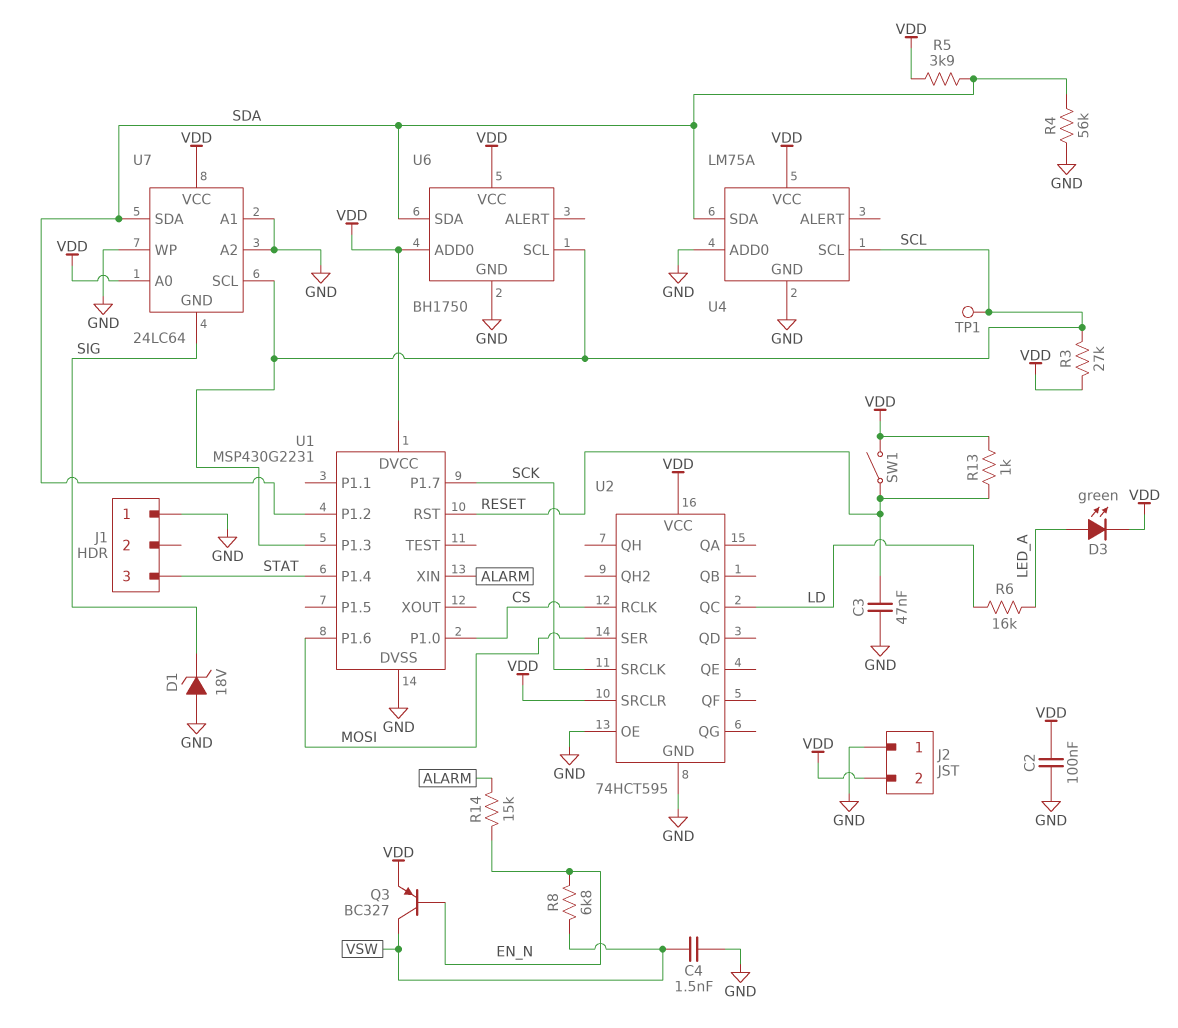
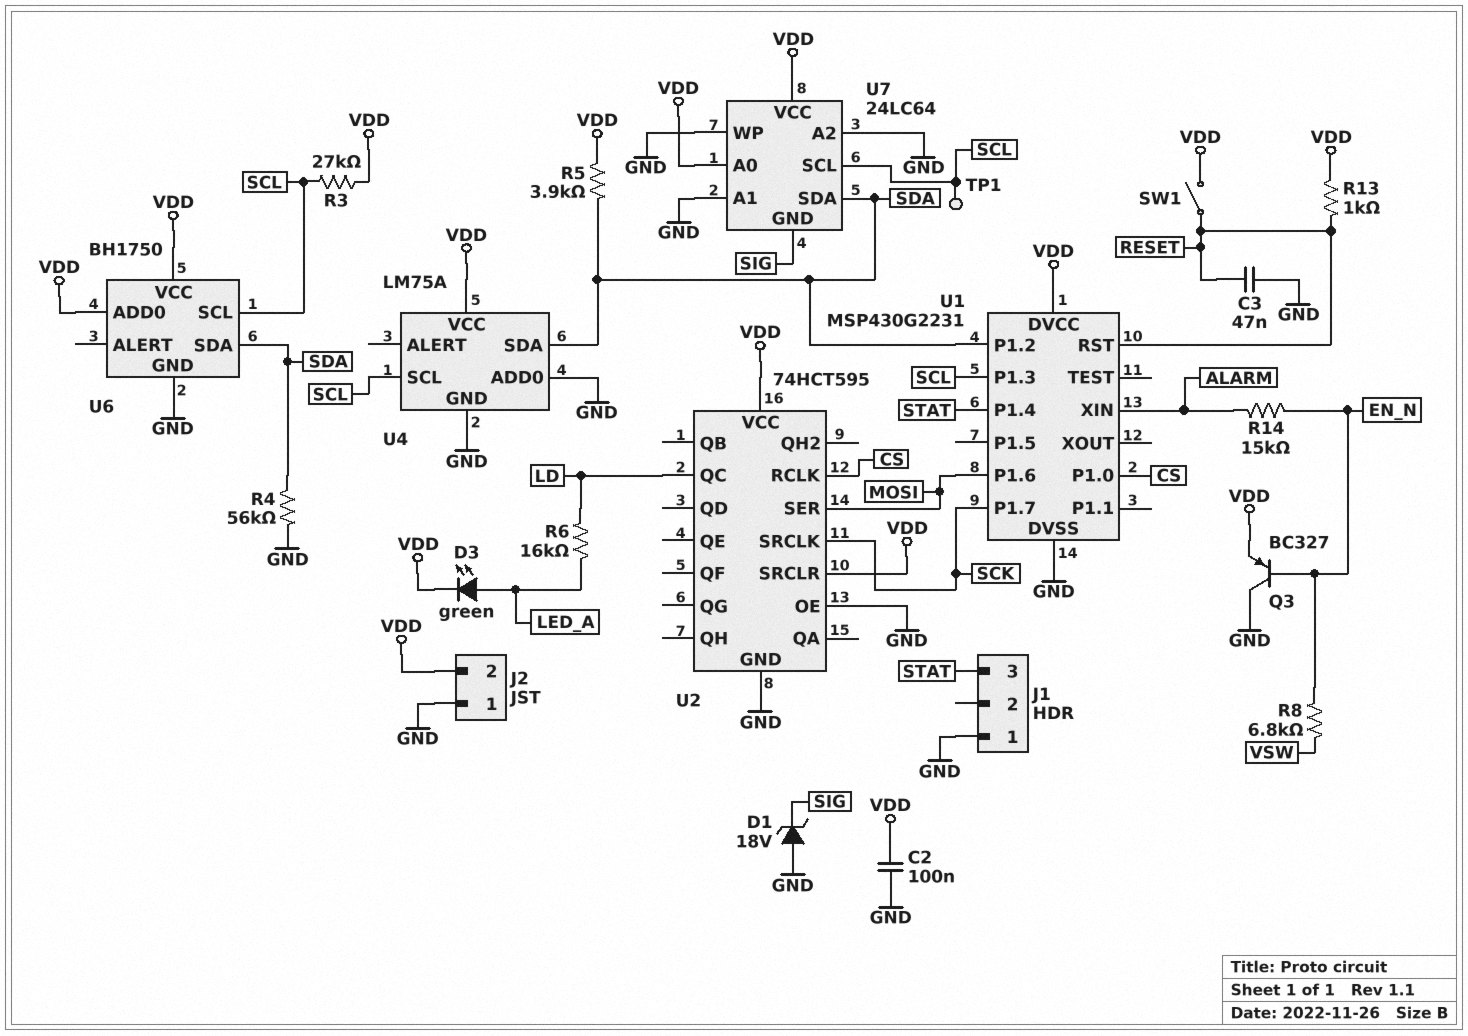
C4: 1.5nF (GND, VSW) -> none
Q3: PNP BC327 (B EN_N, C VSW, E VDD) -> PNP BC327 (B EN_N, C GND, E VDD)

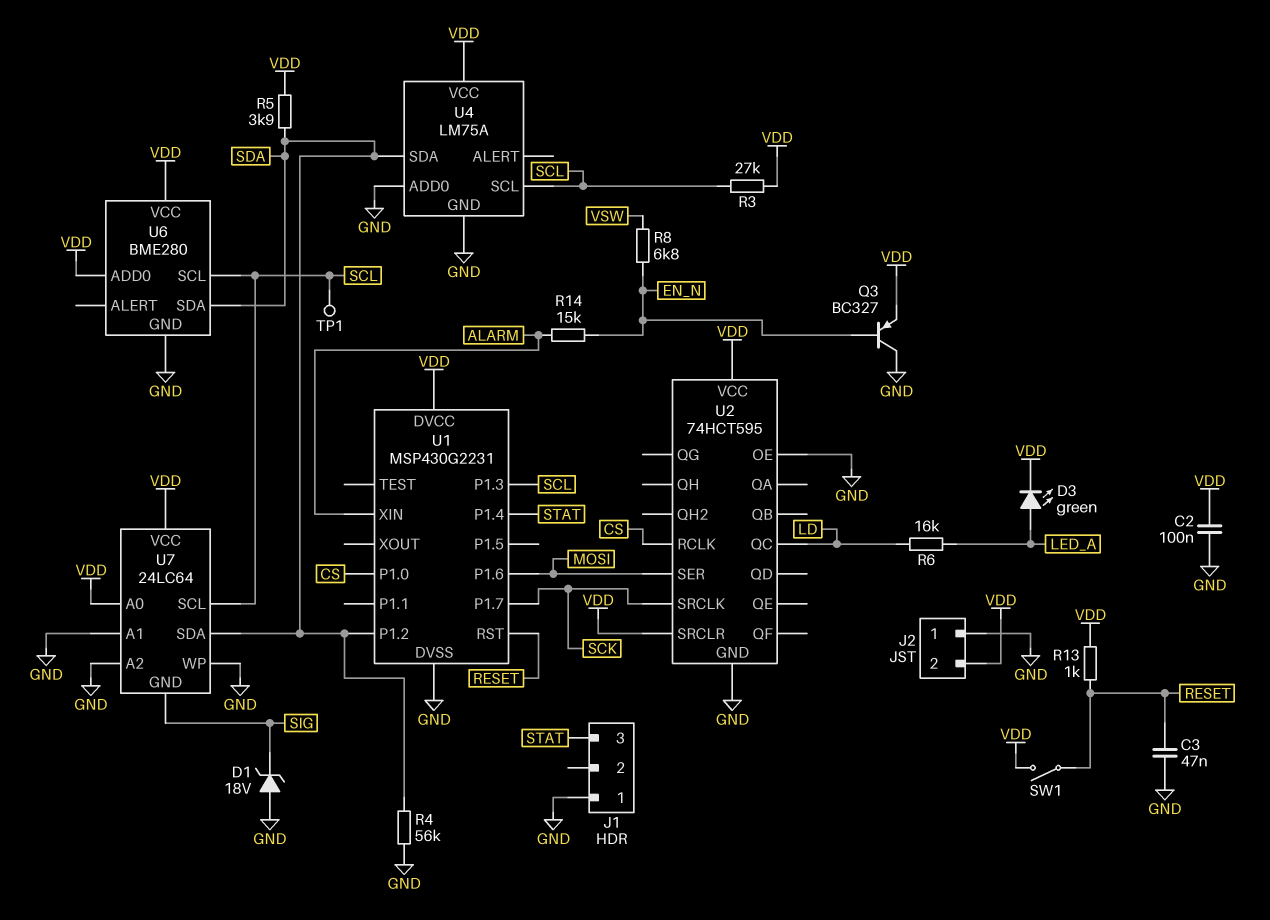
U6: BH1750 -> BME280

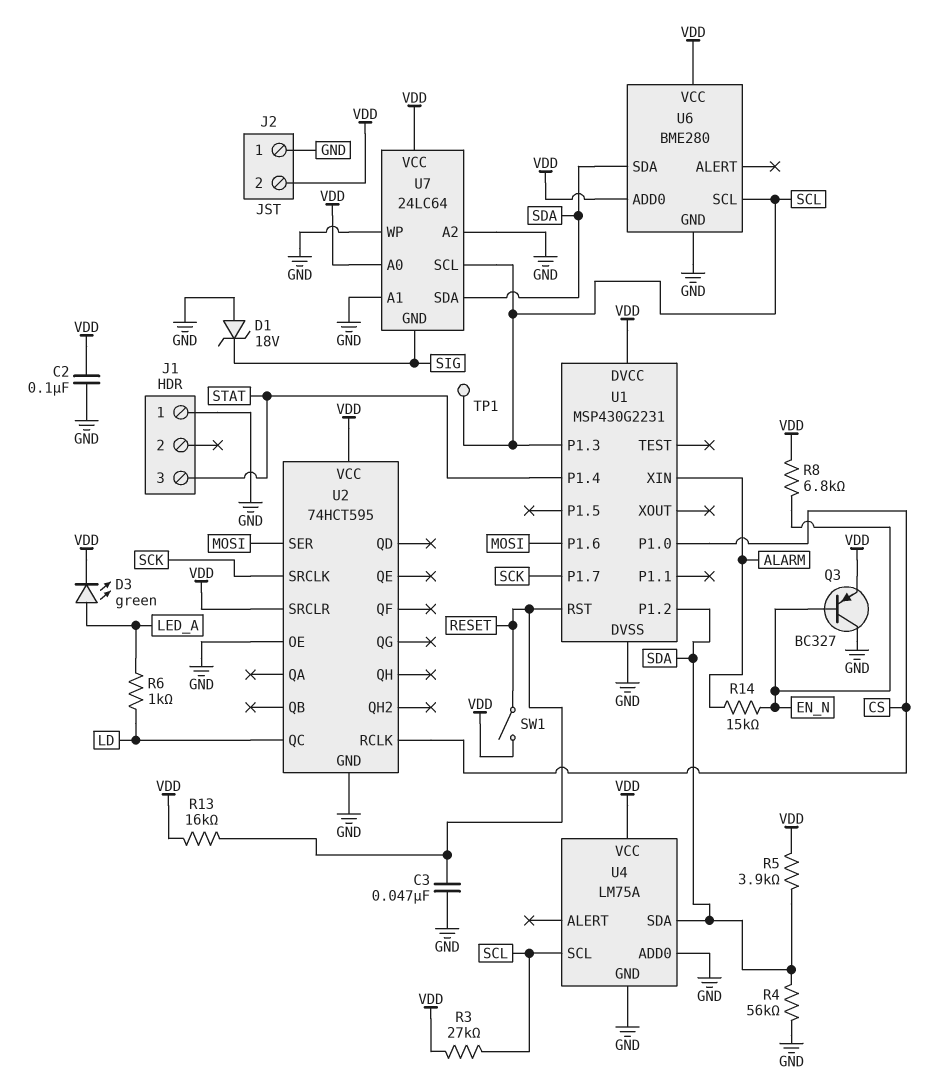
R6: 16k (LD, LED_A) -> 1k (LD, LED_A)
R8: 6.8k (EN_N, VSW) -> 6.8k (EN_N, VDD)
R13: 1k (RESET, VDD) -> 16k (RESET, VDD)

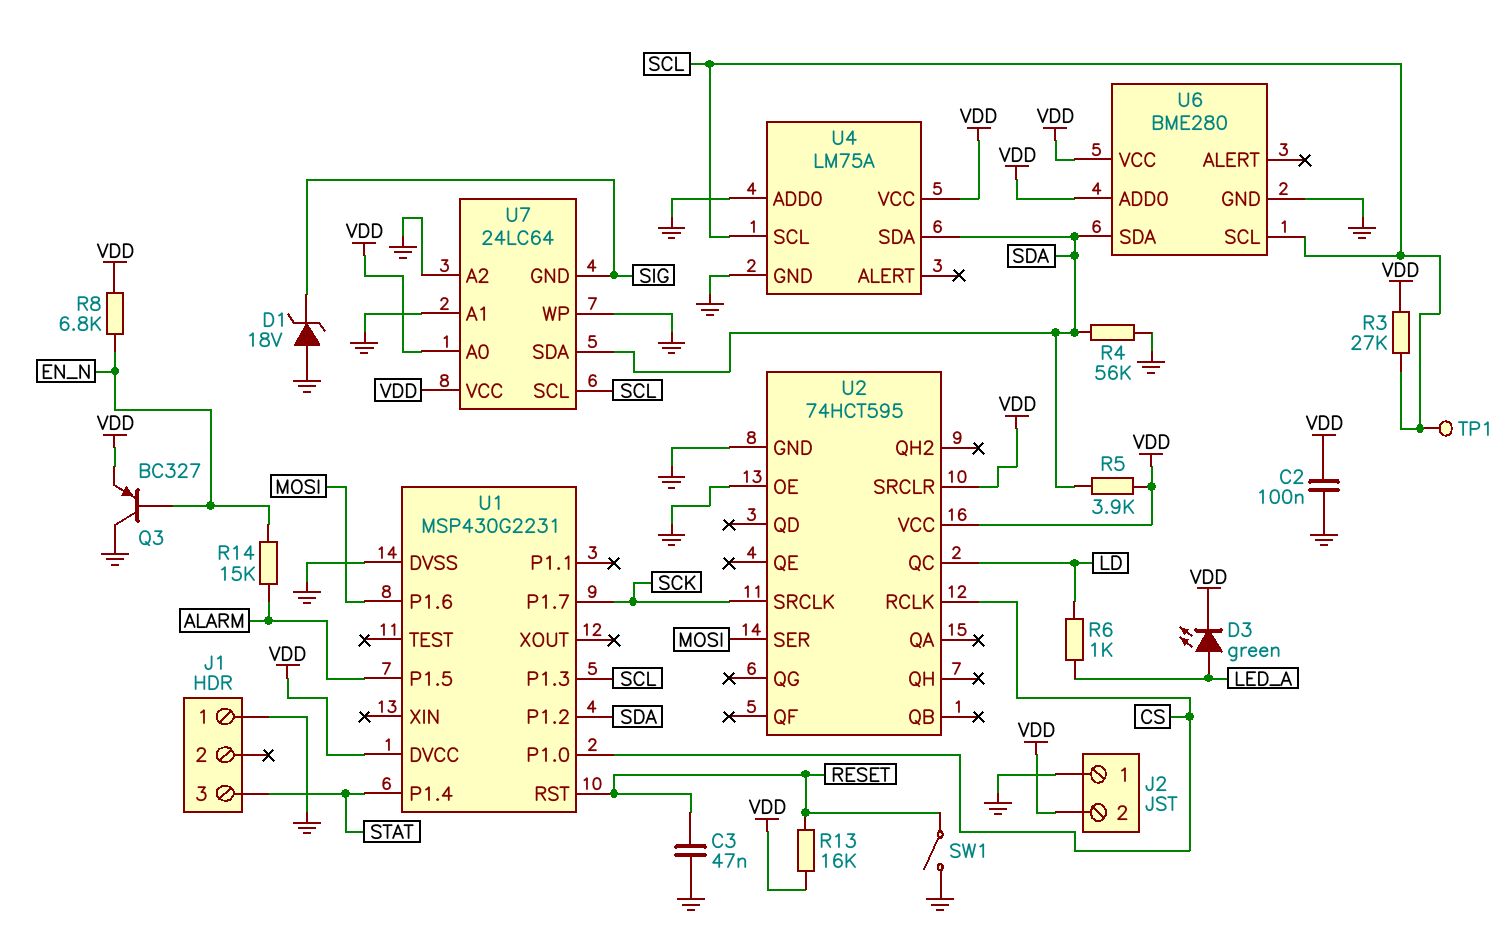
SW1: switch (RESET, VDD) -> switch (GND, RESET)
U1 pin P1.5: none -> ALARM
U1 pin XIN: ALARM -> none

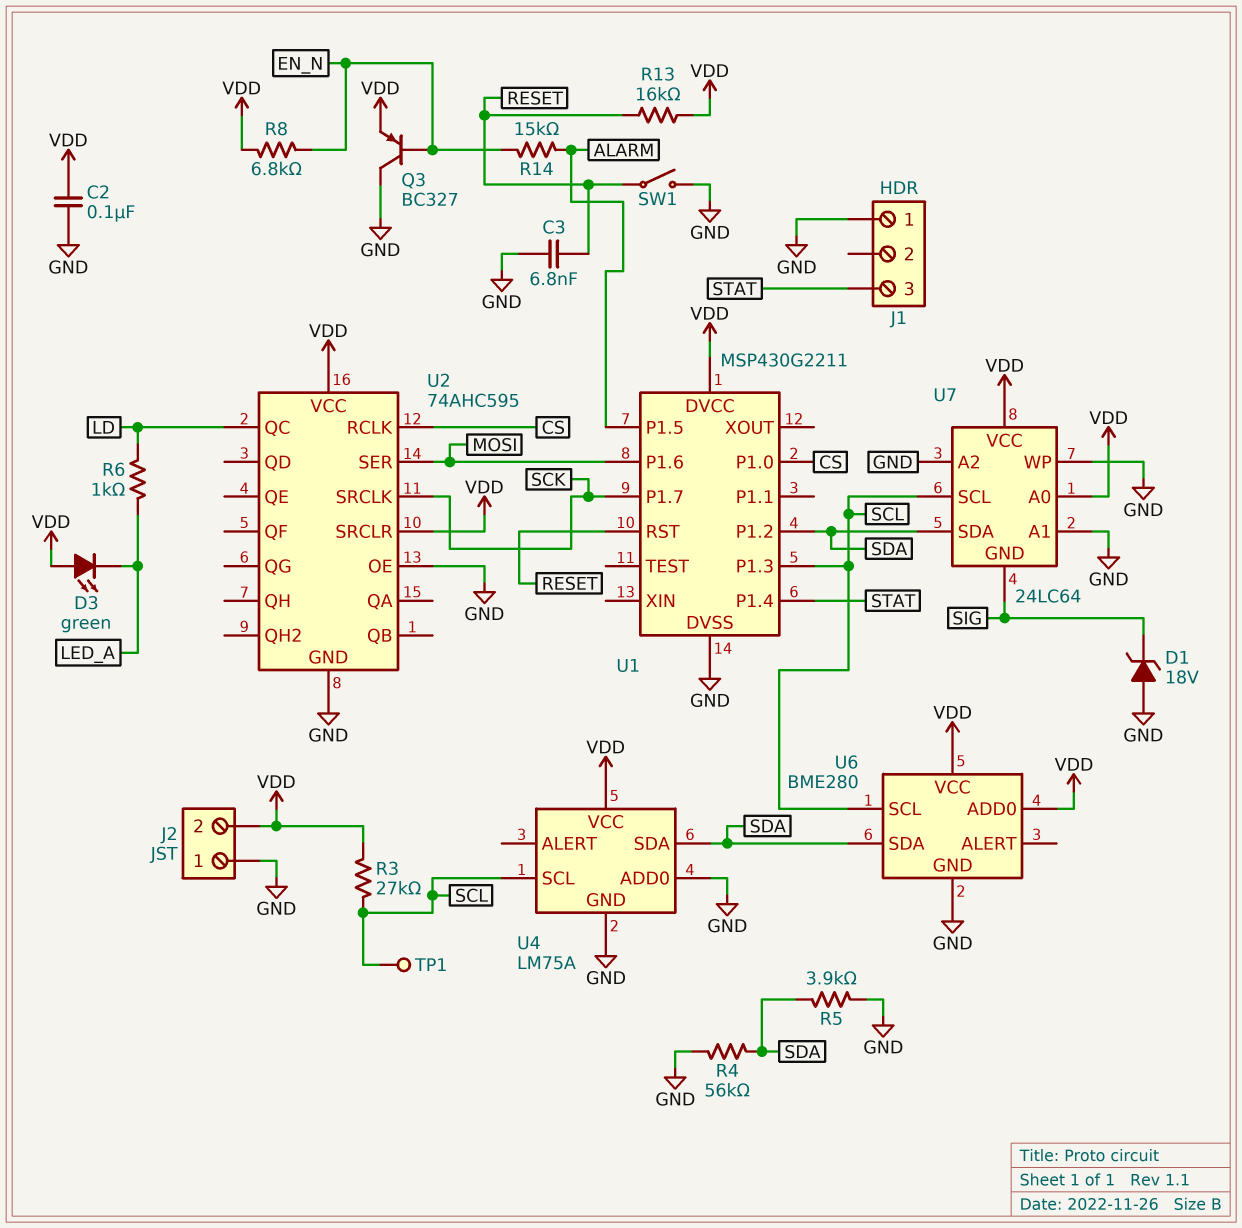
C3: 47nF (GND, RESET) -> 6.8nF (GND, RESET)
D3: LED green (A LED_A, K VDD) -> LED green (A VDD, K LED_A)
R5: 3.9k (SDA, VDD) -> 3.9k (GND, SDA)
U1: MSP430G2231 -> MSP430G2211
U2: 74HCT595 -> 74AHC595

